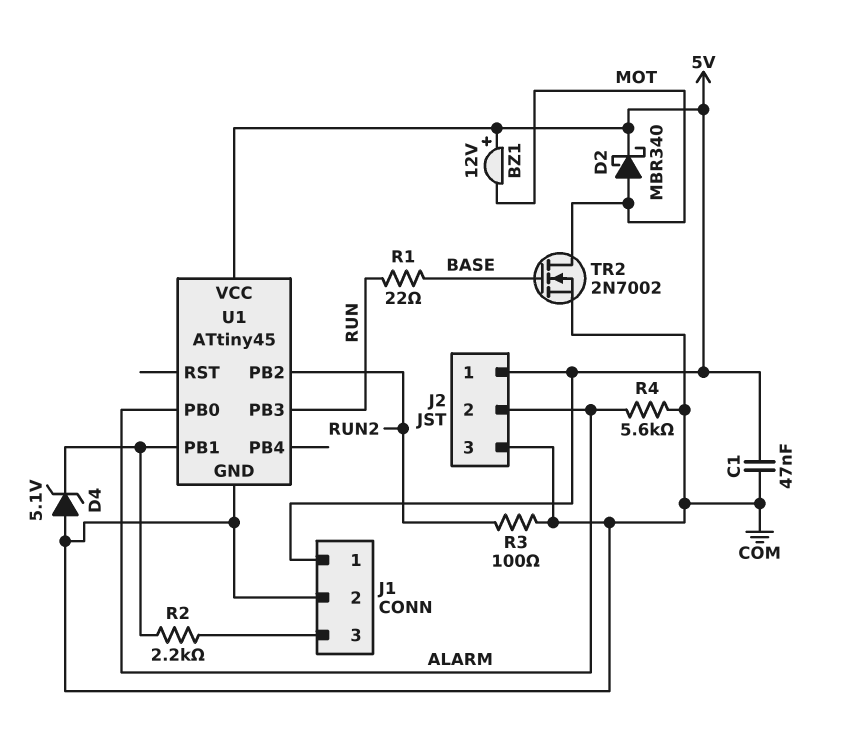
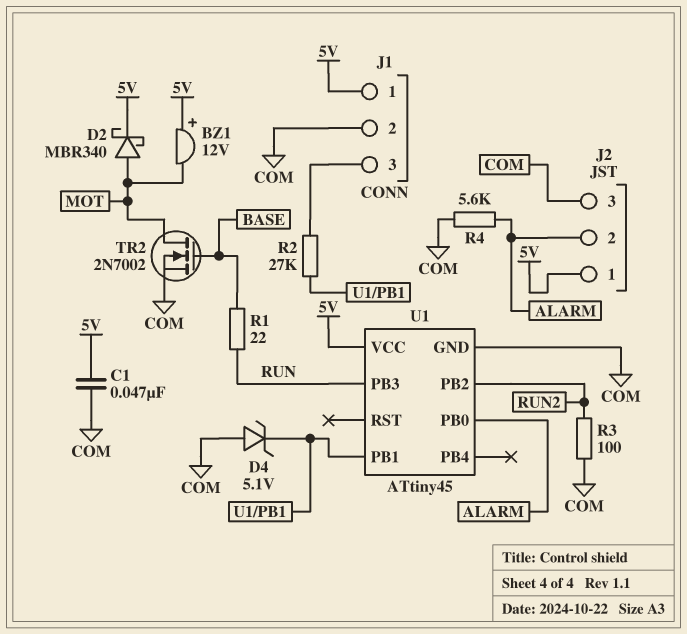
R2: 2.2k (J1/3, U1/PB1) -> 27k (J1/3, U1/PB1)

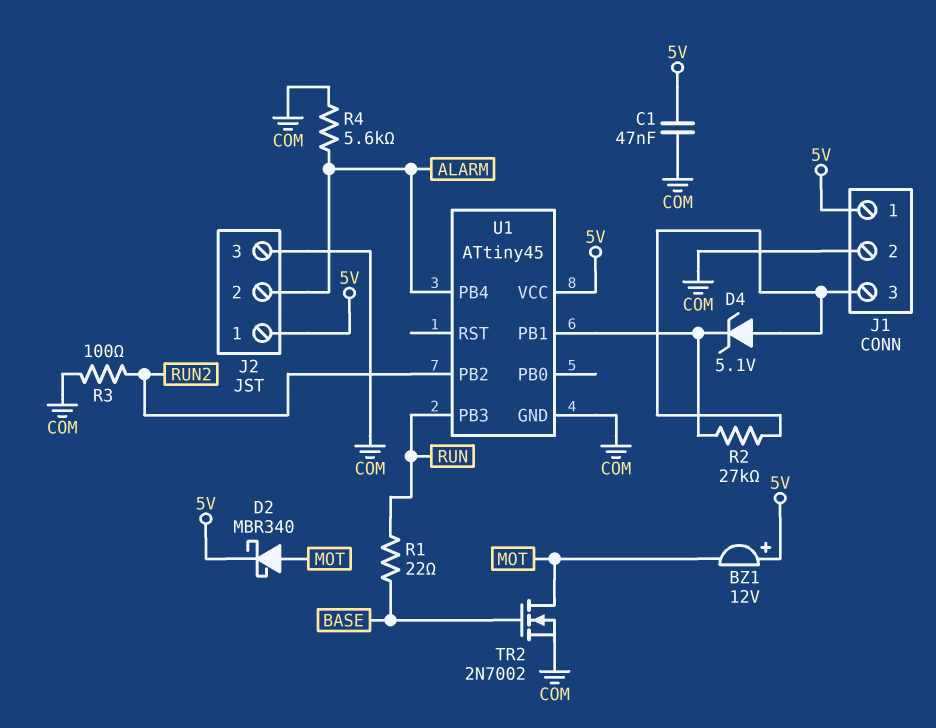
D4: zener 5.1V (A COM, K U1/PB1) -> zener 5.1V (A J1/3, K U1/PB1)
U1 pin PB0: ALARM -> none
U1 pin PB4: none -> ALARM

